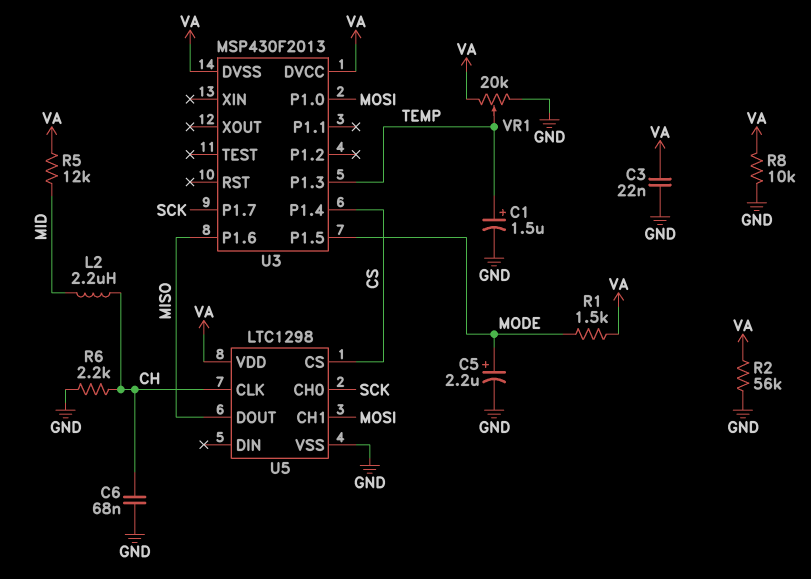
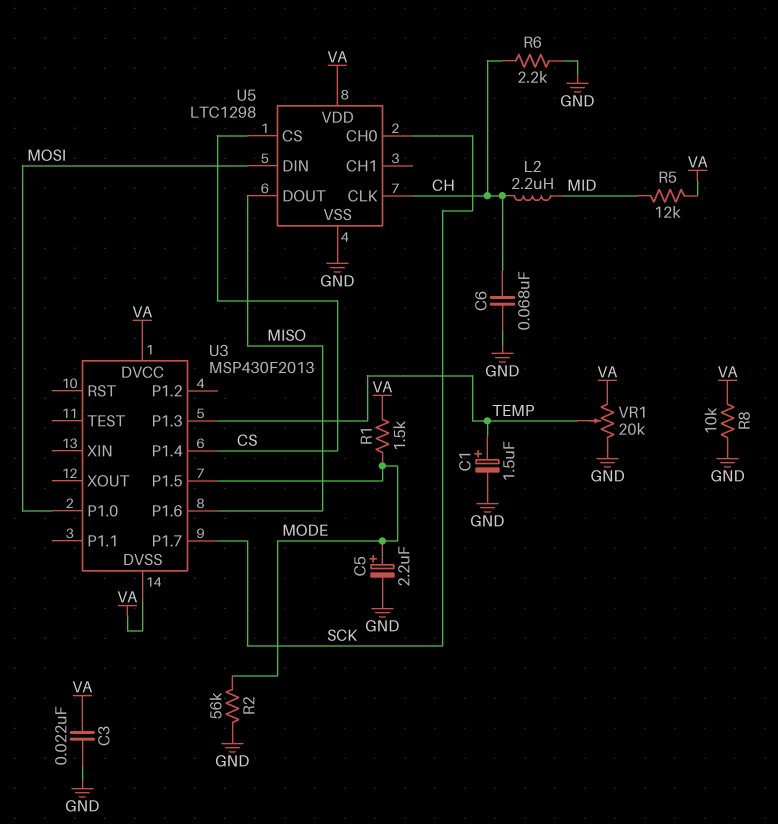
R2: 56k (GND, VA) -> 56k (GND, MODE)
U5 pin CH1: MOSI -> none
U5 pin DIN: none -> MOSI

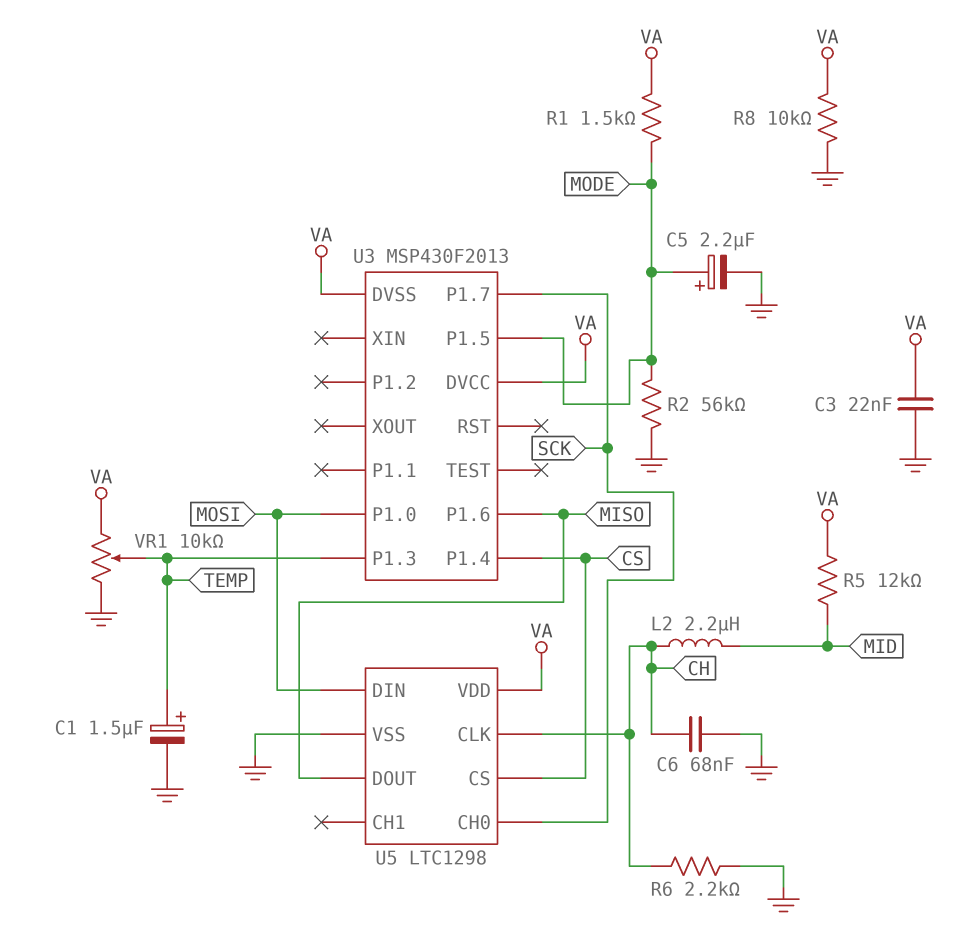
VR1: 20k (GND, VA, wiper TEMP) -> 10k (GND, VA, wiper TEMP)

